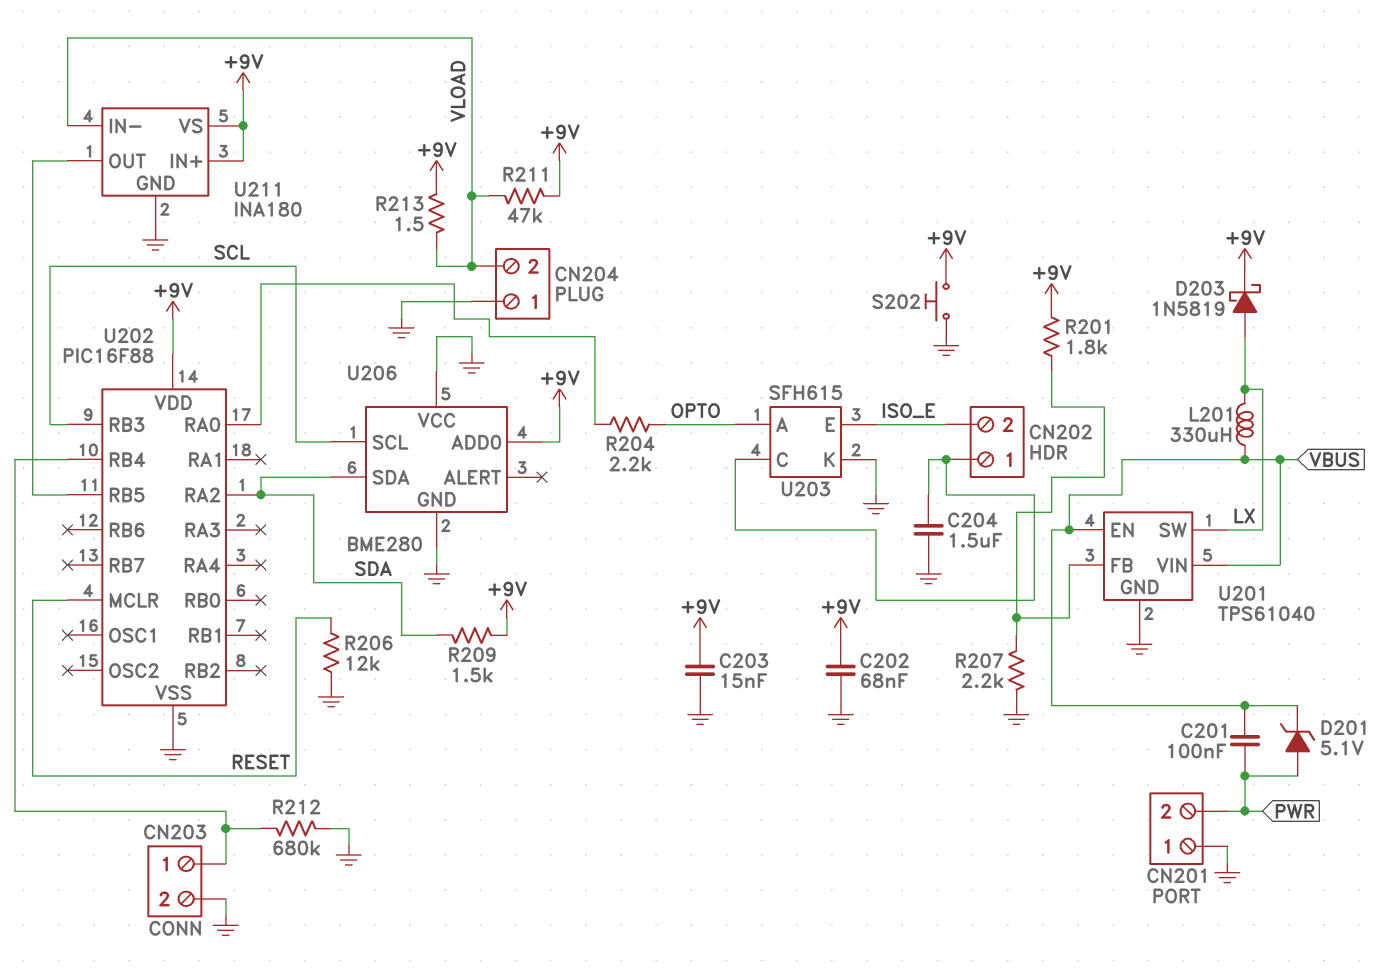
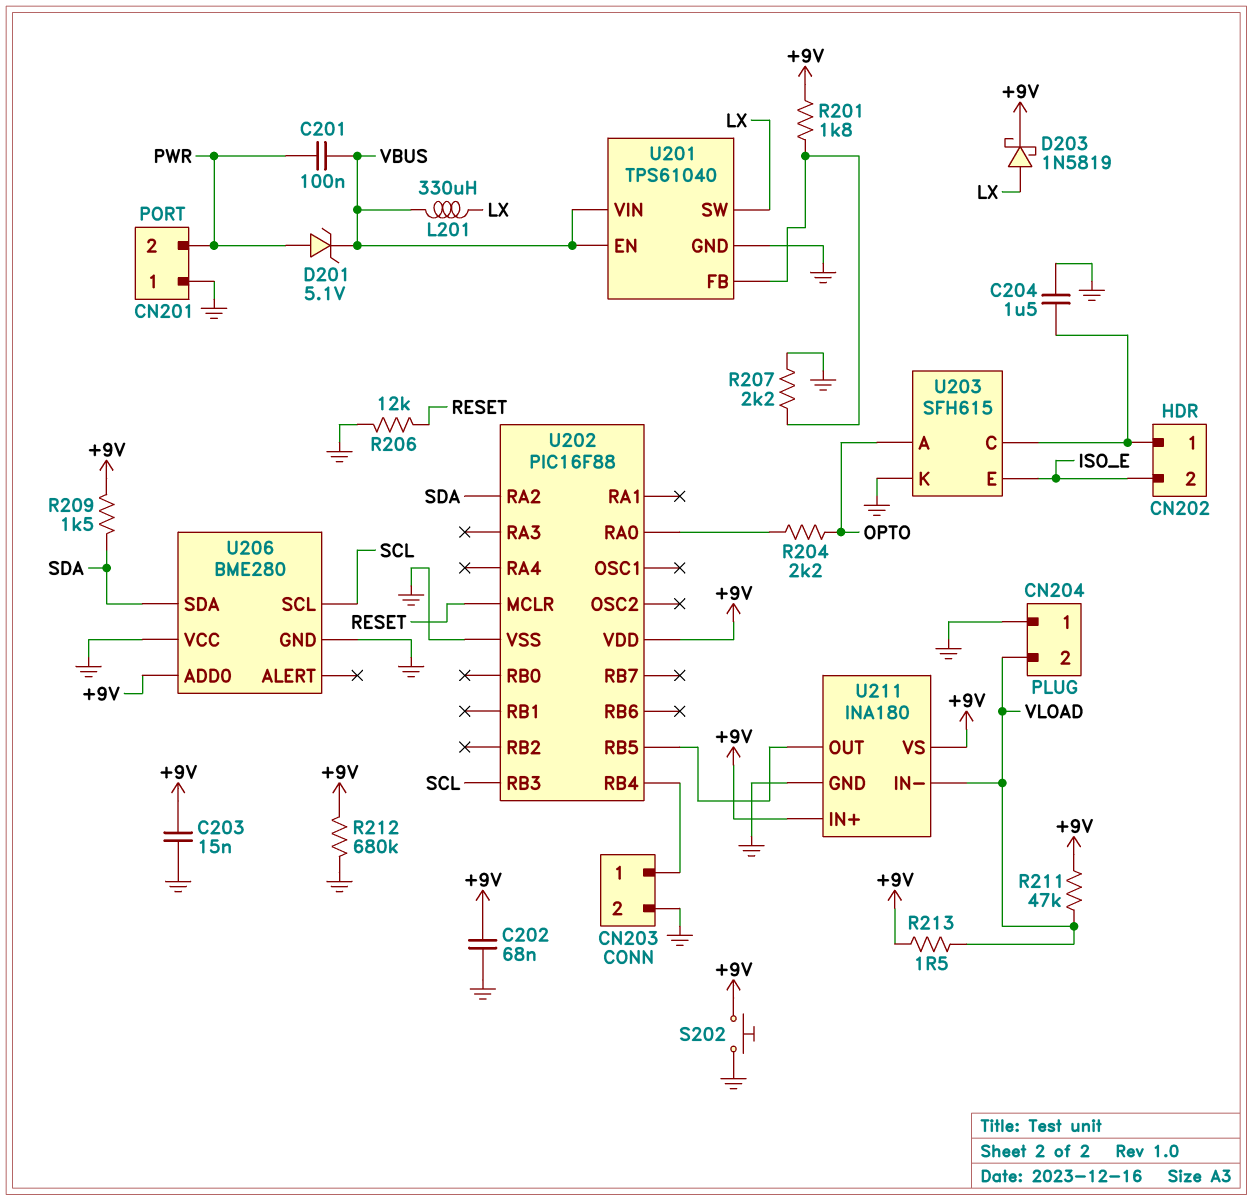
R212: 680k (CN203/1, GND) -> 680k (+9V, GND)

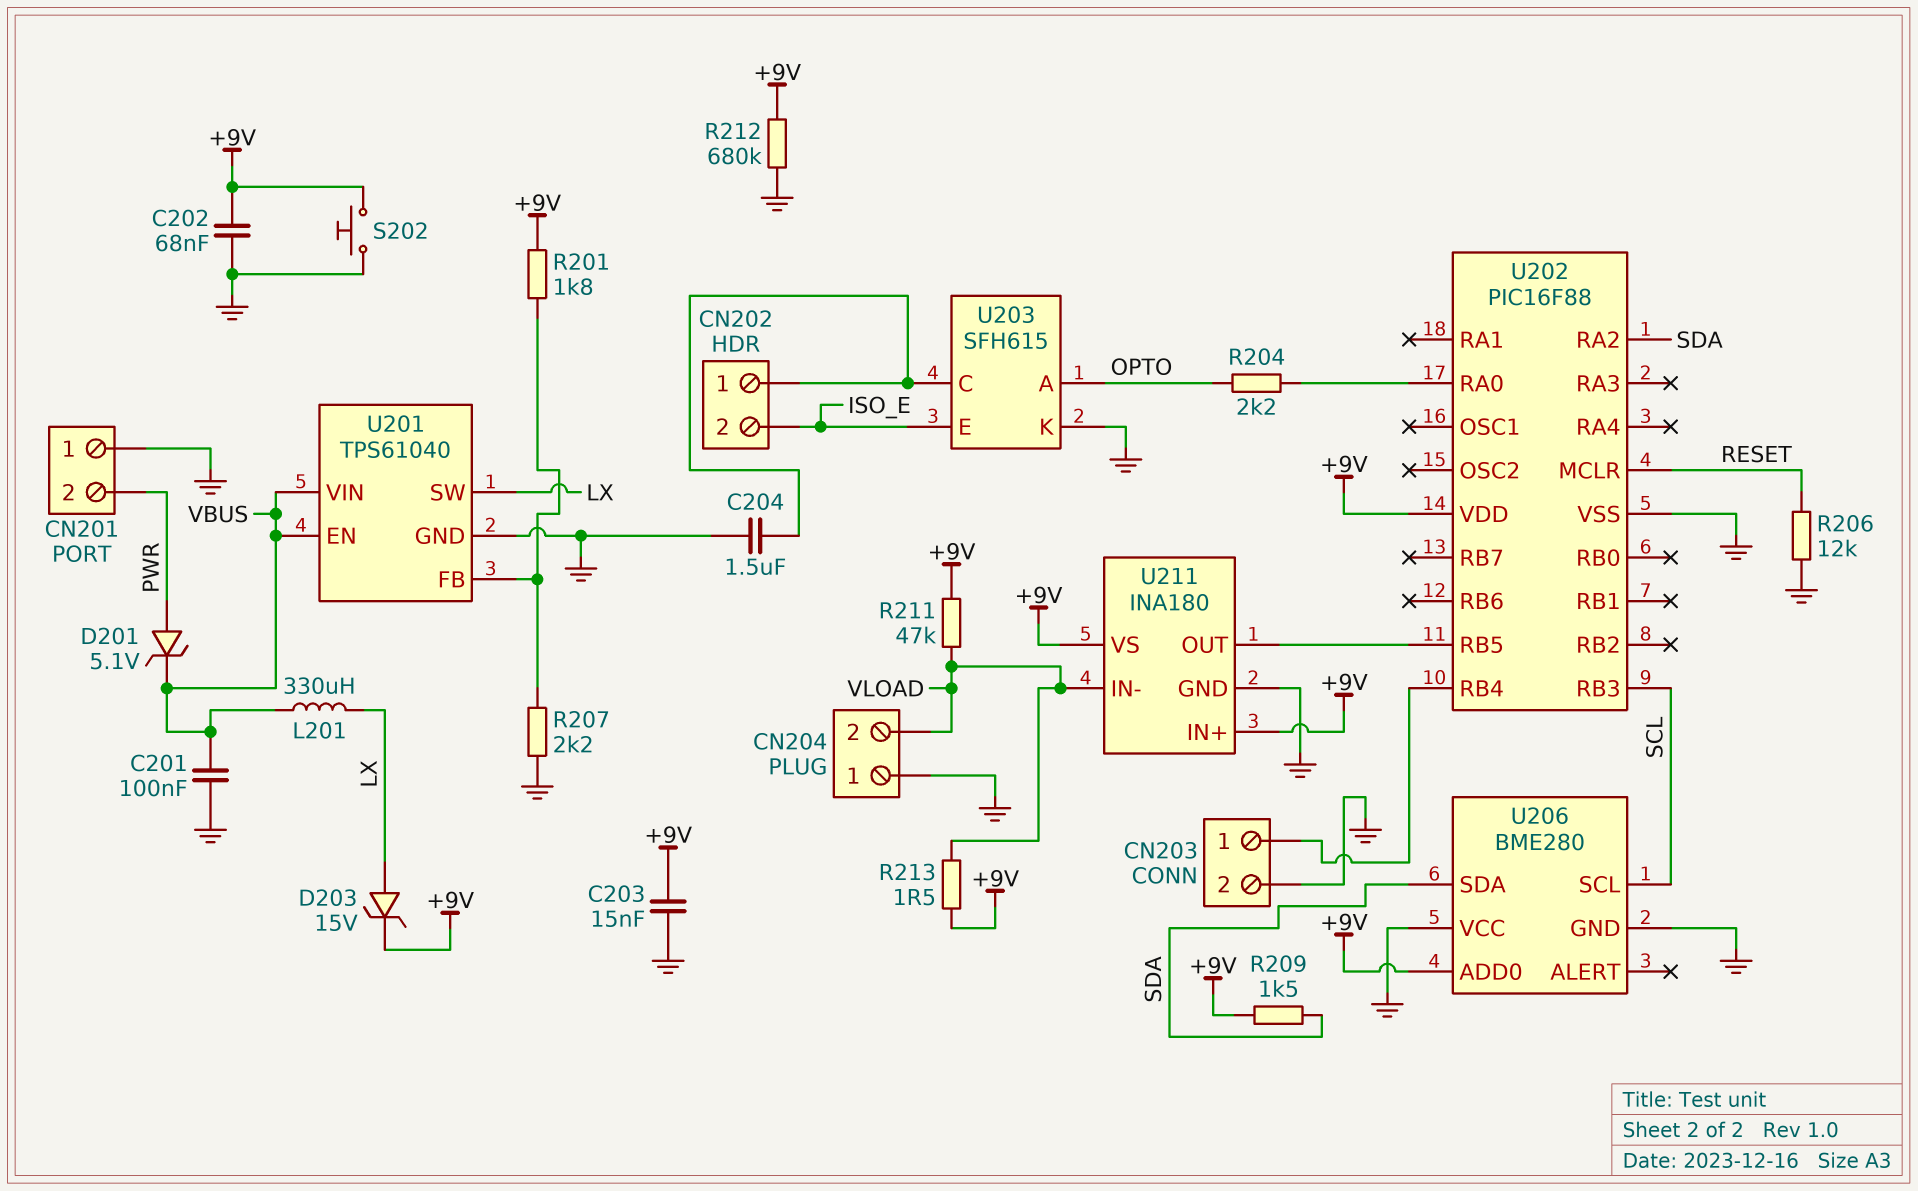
C201: 100nF (PWR, VBUS) -> 100nF (GND, VBUS)
D203: schottky 1N5819 (A LX, K +9V) -> zener 15V (A LX, K +9V)

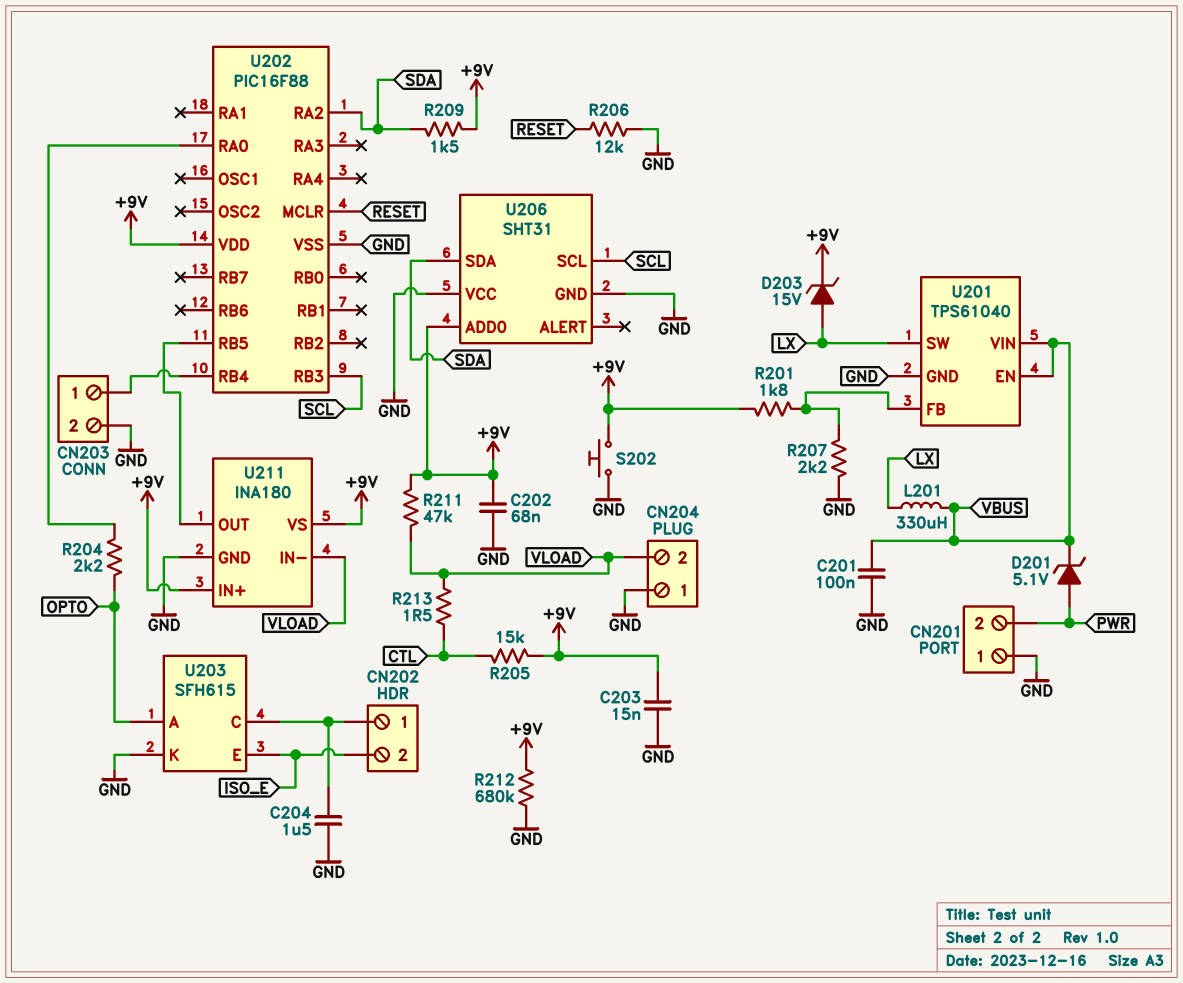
R205: none -> 15k (+9V, CTL)
R213: 1.5 (+9V, VLOAD) -> 1.5 (CTL, VLOAD)
U206: BME280 -> SHT31

